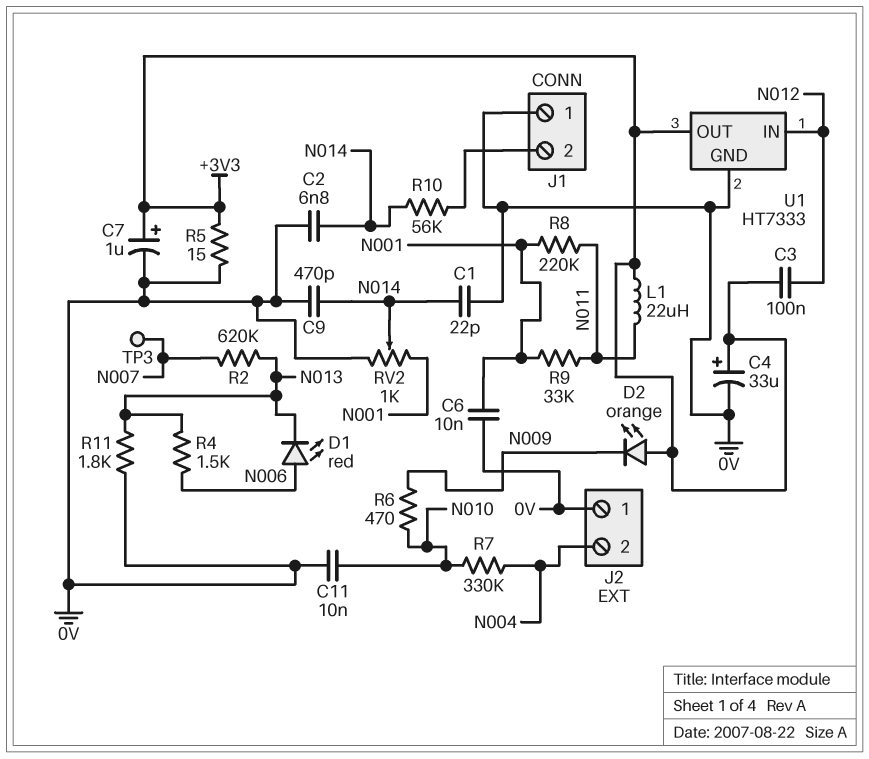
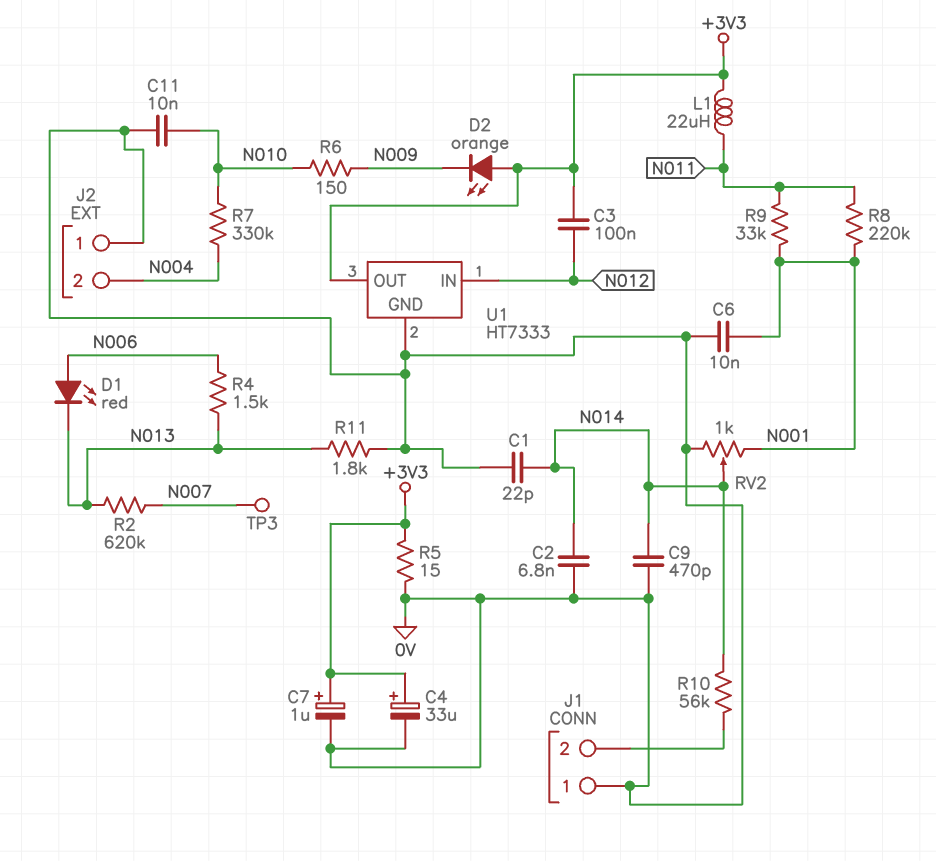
R6: 470 (N009, N010) -> 150 (N009, N010)

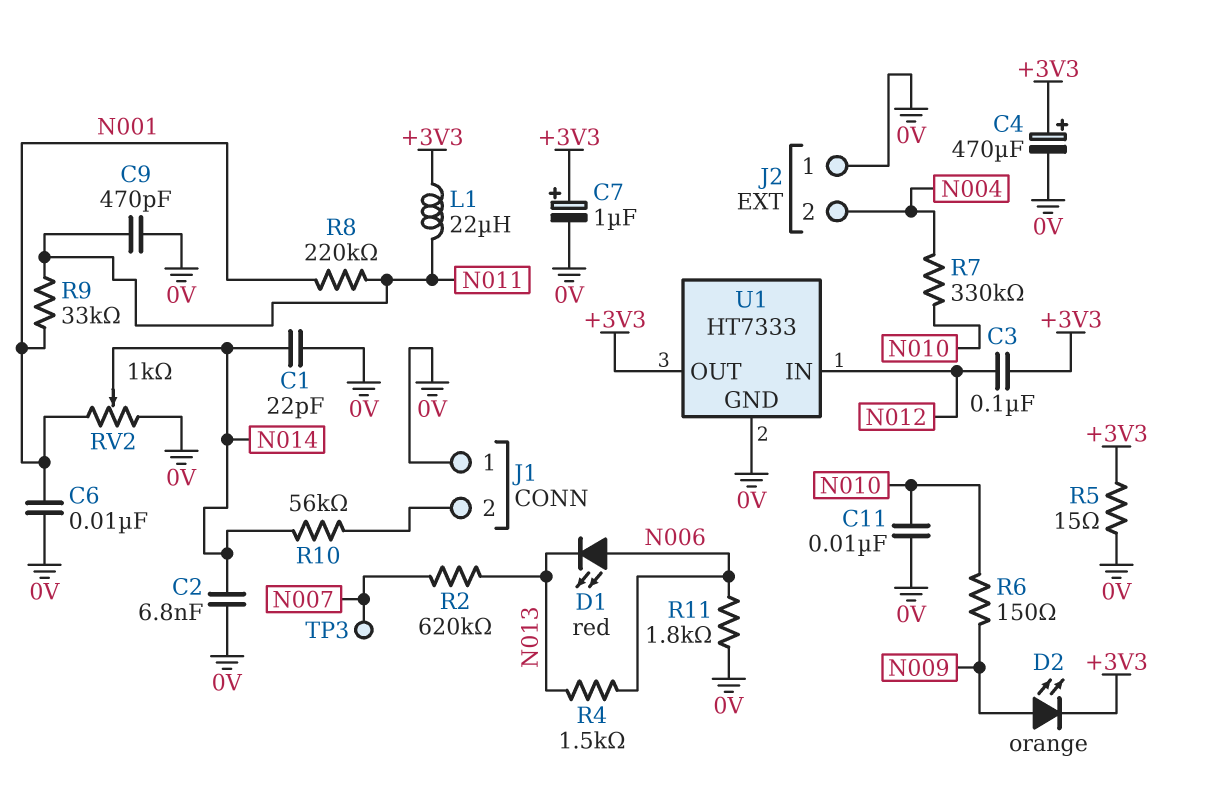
C4: 33uF (plus +3V3, minus 0V) -> 470uF (plus +3V3, minus 0V)
C9: 470pF (0V, N014) -> 470pF (0V, N011)
D2: LED orange (A +3V3, K N009) -> LED orange (A N009, K +3V3)
R11: 1.8k (0V, N013) -> 1.8k (0V, N006)

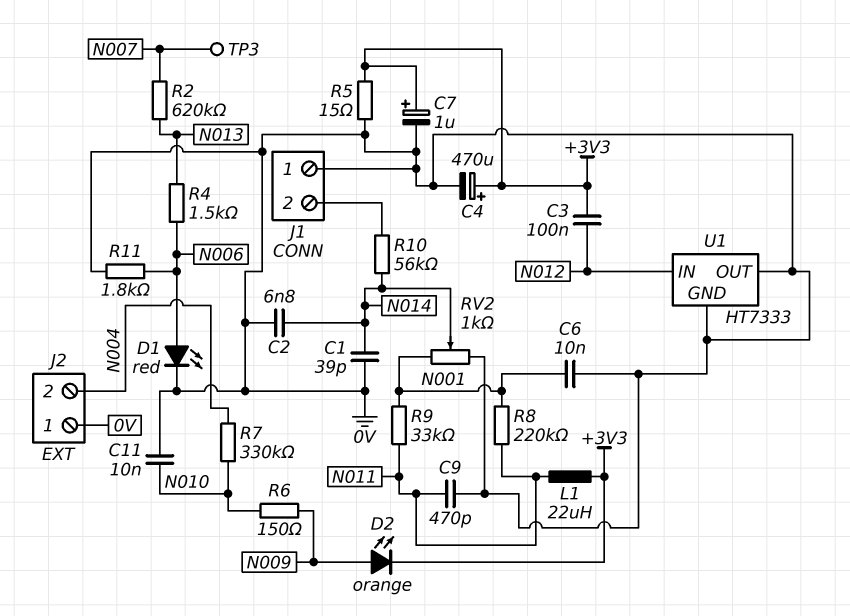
C1: 22pF (0V, N014) -> 39pF (0V, N014)
D1: LED red (A N006, K N013) -> LED red (A N006, K 0V)
U1 pin OUT: +3V3 -> 0V

